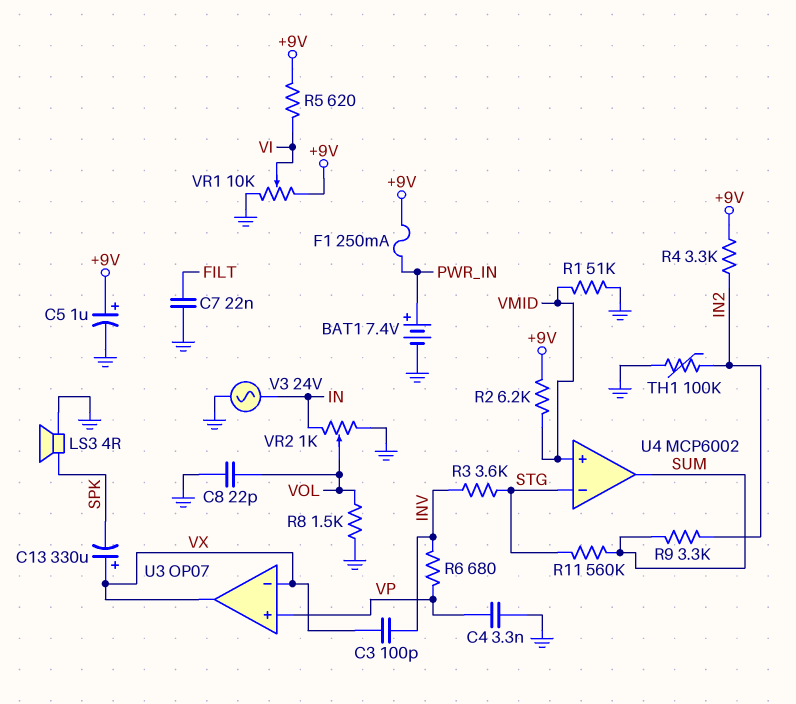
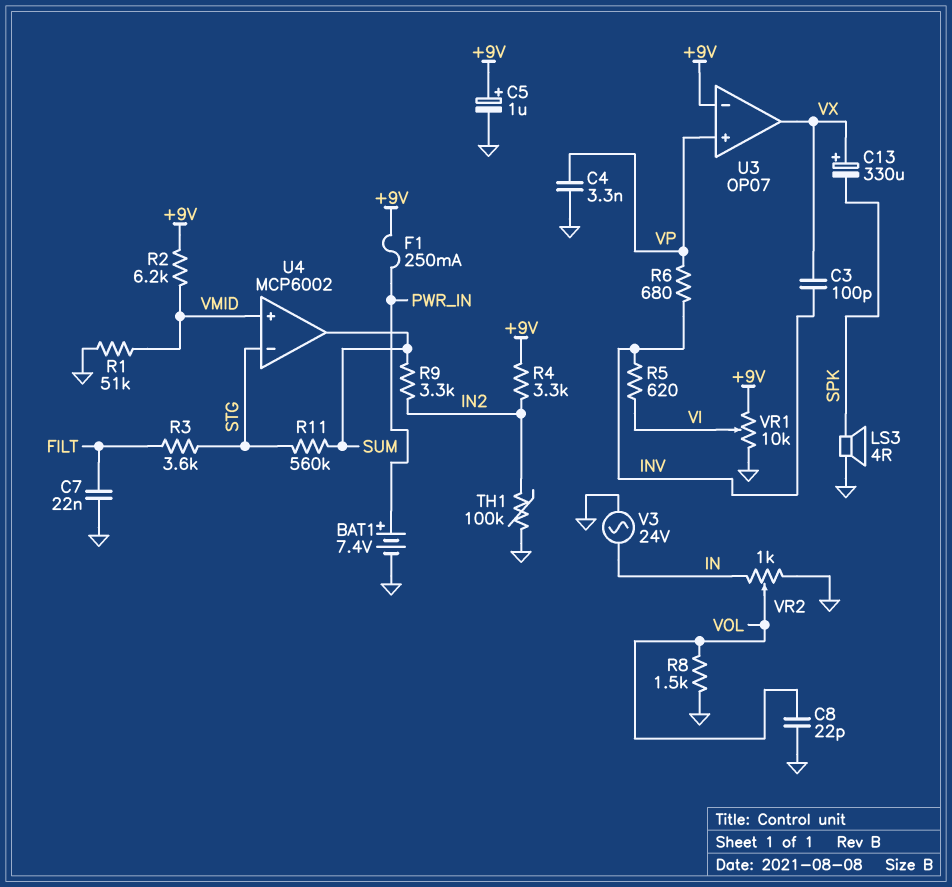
R3: 3.6k (INV, STG) -> 3.6k (FILT, STG)
R5: 620 (+9V, VI) -> 620 (INV, VI)
U3 pin in-: VX -> +9V

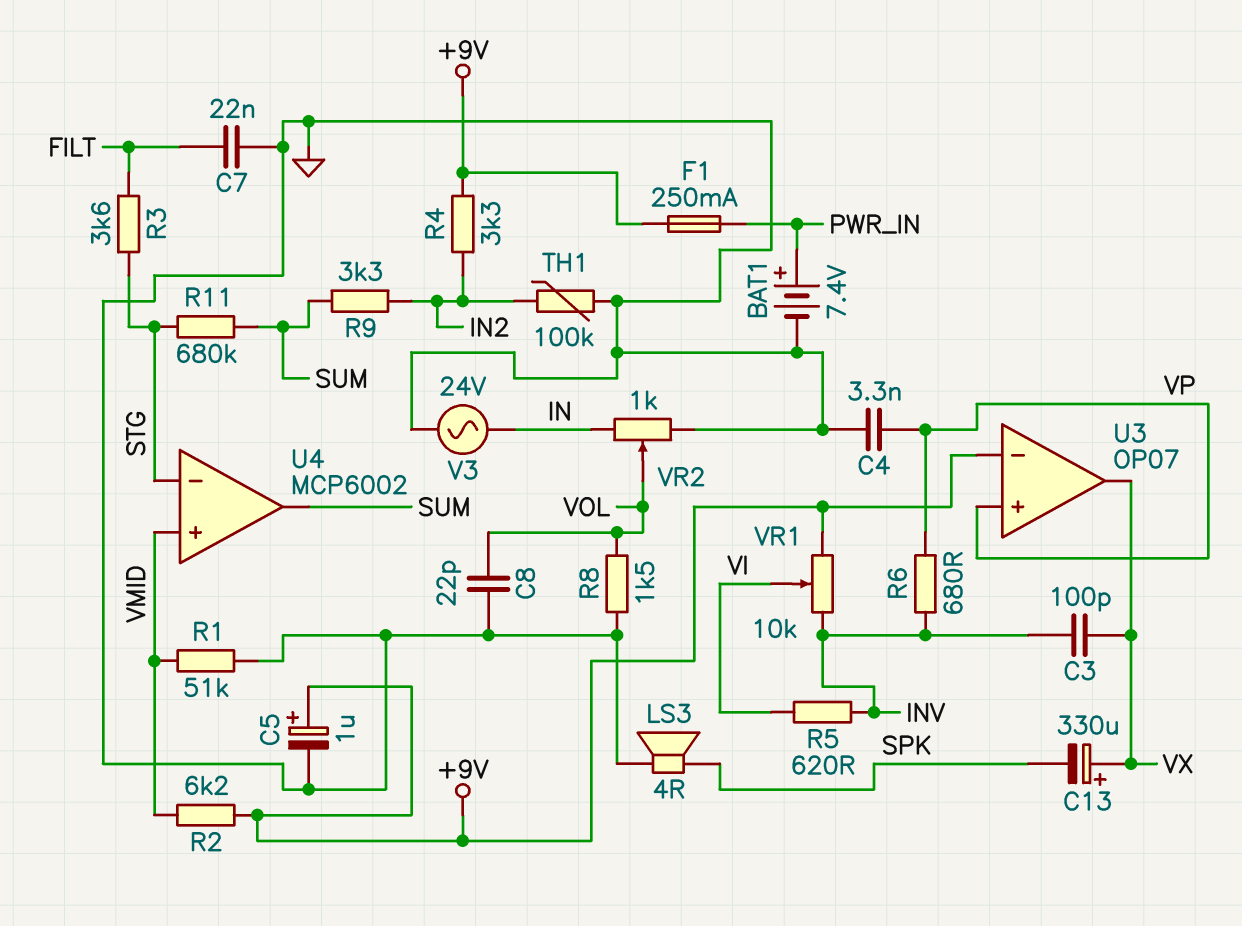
R11: 560k (STG, SUM) -> 680k (STG, SUM)
VR1: 10k (+9V, GND, wiper VI) -> 10k (+9V, INV, wiper VI)

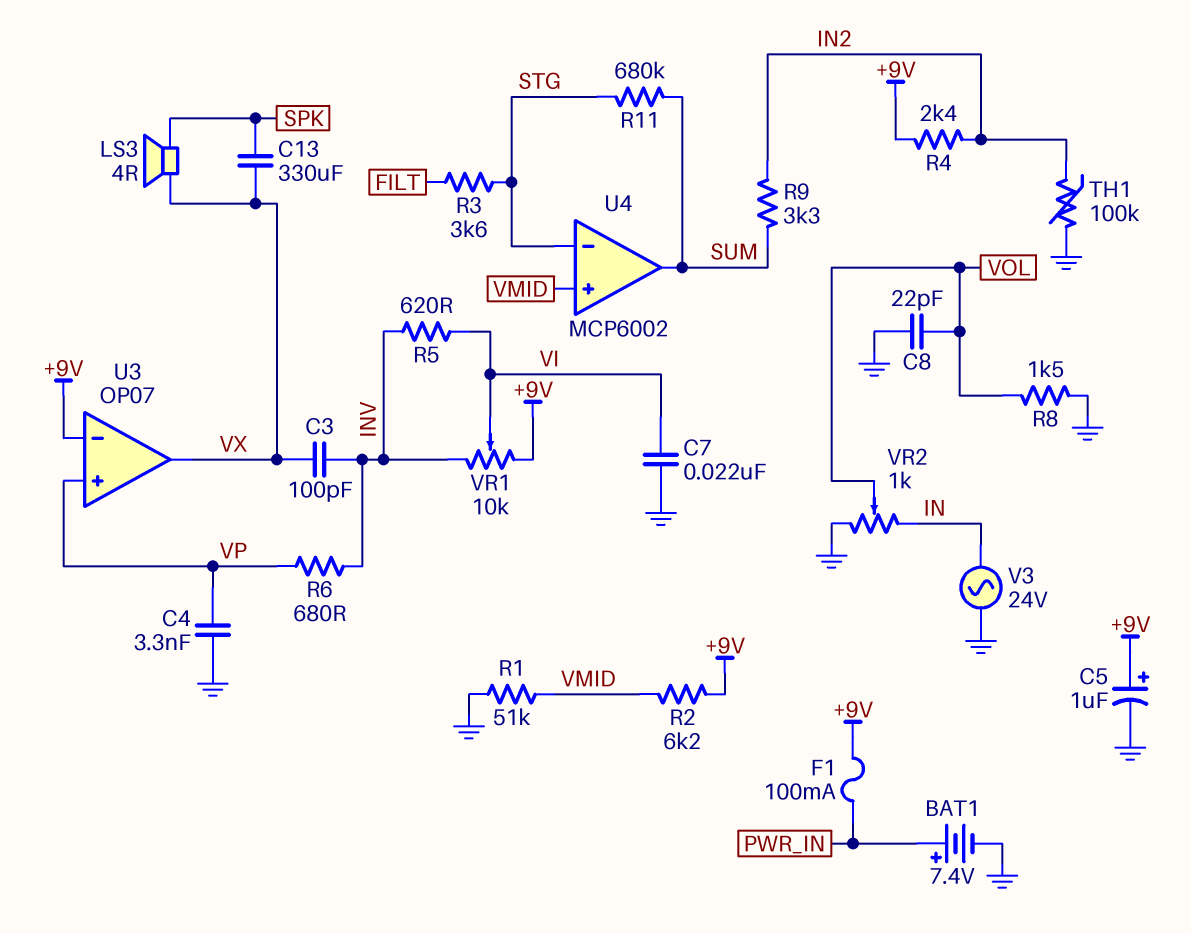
C7: 22nF (FILT, GND) -> 22nF (GND, VI)
C13: 330uF (plus VX, minus SPK) -> 330uF (SPK, VX)
F1: 250mA (+9V, PWR_IN) -> 100mA (+9V, PWR_IN)
LS3: speaker 4R (GND, SPK) -> speaker 4R (SPK, VX)
R4: 3.3k (+9V, IN2) -> 2.4k (+9V, IN2)

